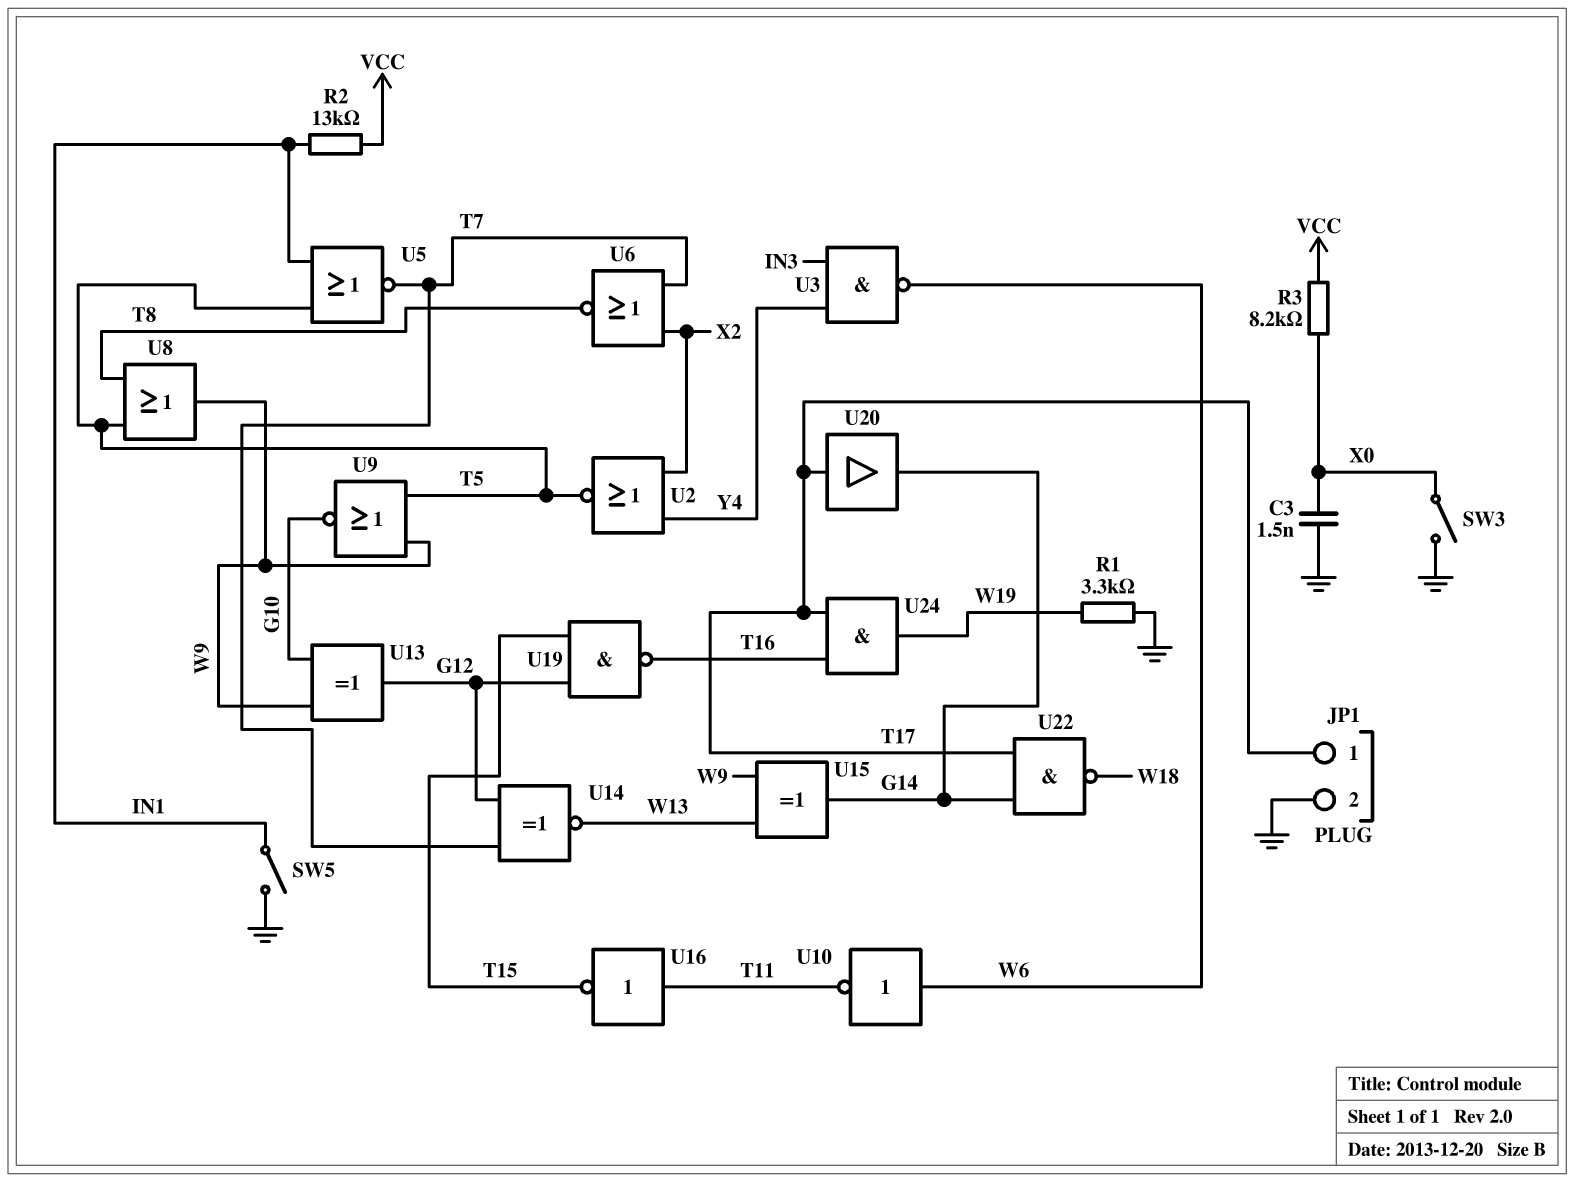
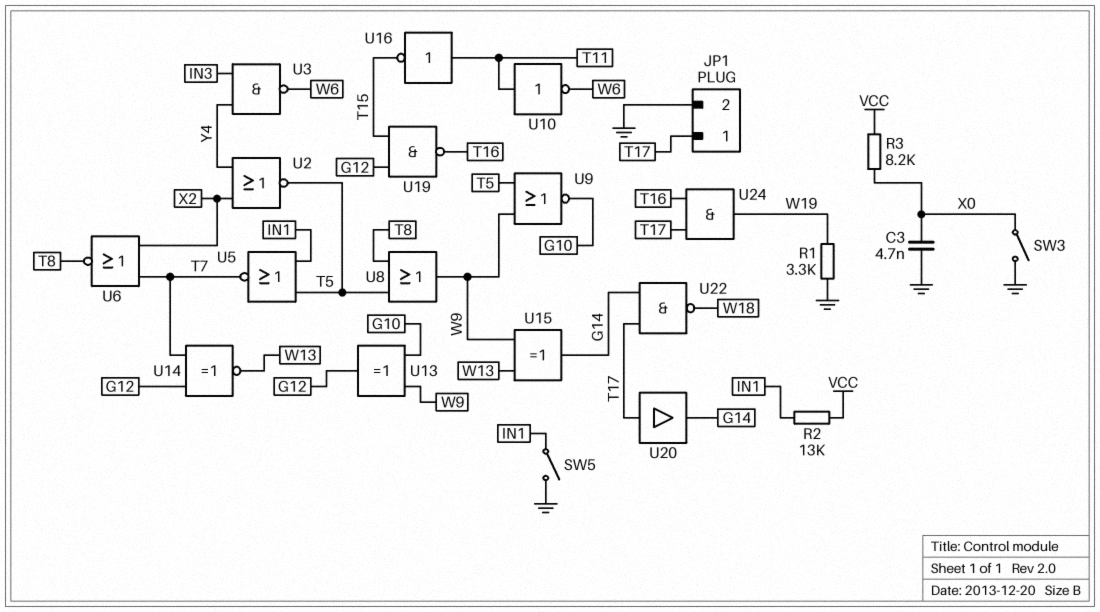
C3: 1.5nF (GND, X0) -> 4.7nF (GND, X0)
U10: NOT (in W6, out T11) -> NOT (in T11, out W6)

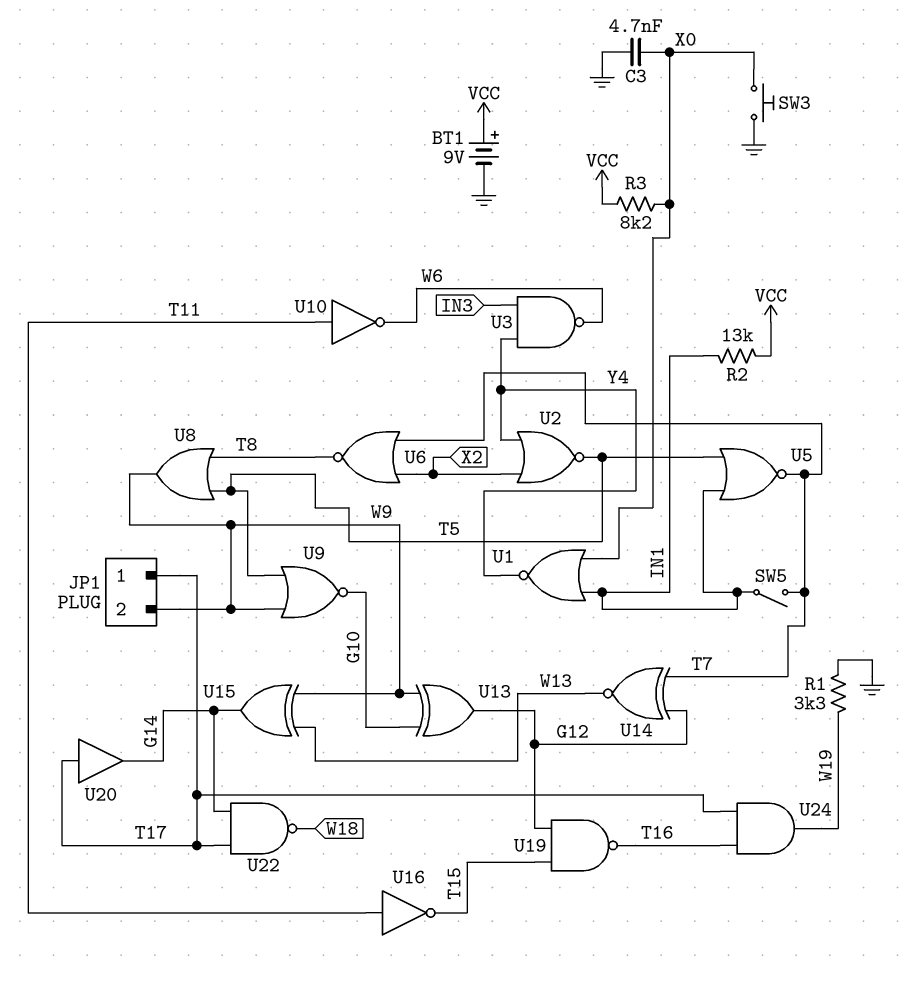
BT1: none -> 9V (plus VCC, minus GND)
JP1 pin 2: GND -> W9
SW3: switch (GND, X0) -> button (GND, X0)
SW5: switch (GND, IN1) -> switch (IN1, T7)
U1: none -> NOR (in IN1, in X0, out Y4)

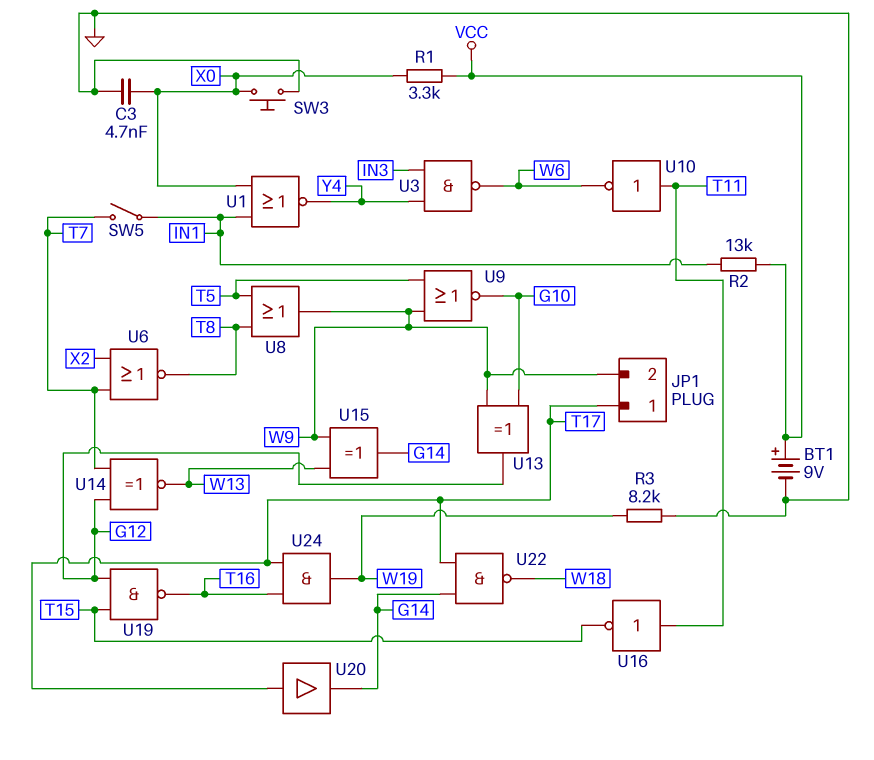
R1: 3.3k (GND, W19) -> 3.3k (VCC, X0)
R3: 8.2k (VCC, X0) -> 8.2k (GND, W19)
U2: NOR (in X2, in Y4, out T5) -> none
U5: NOR (in IN1, in T5, out T7) -> none

